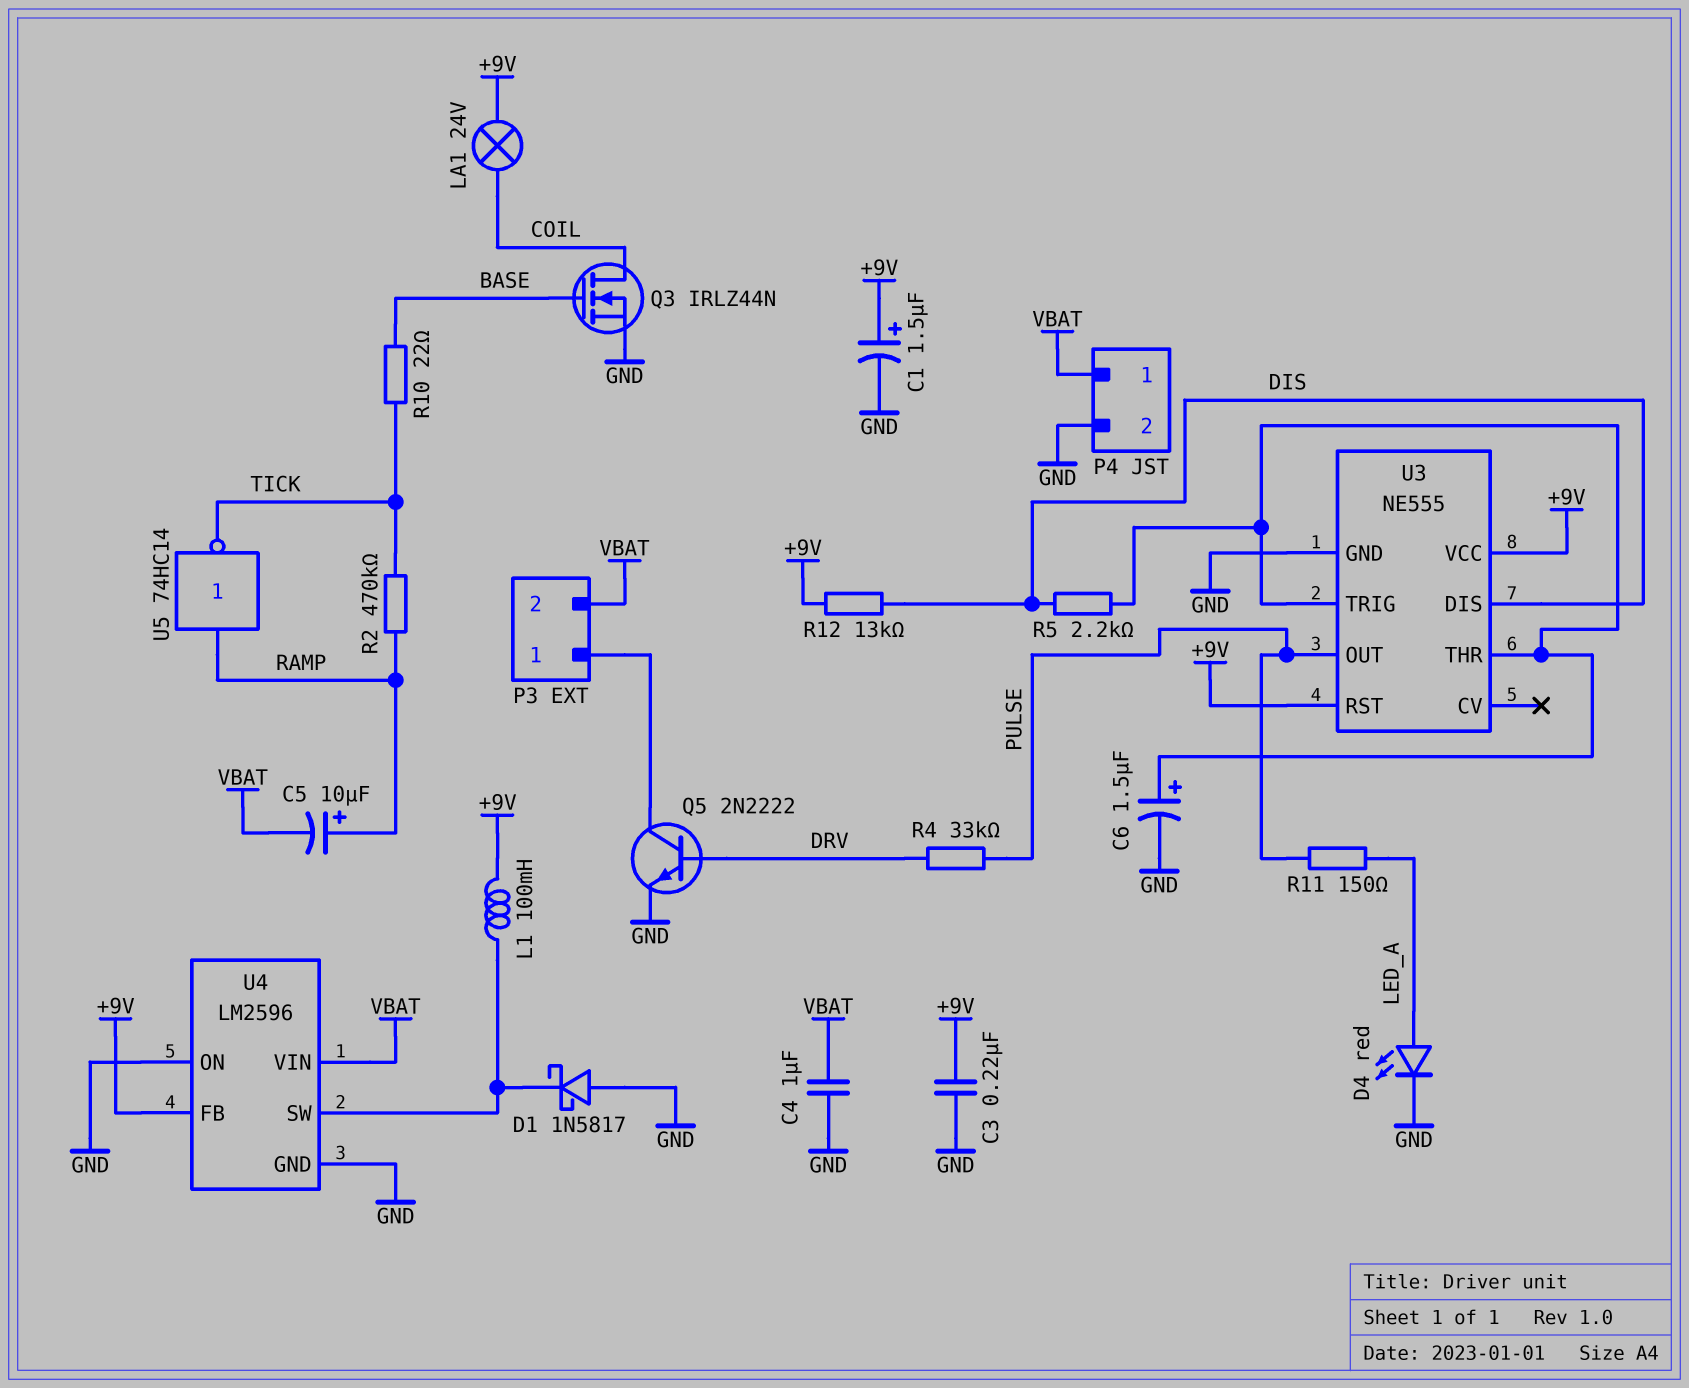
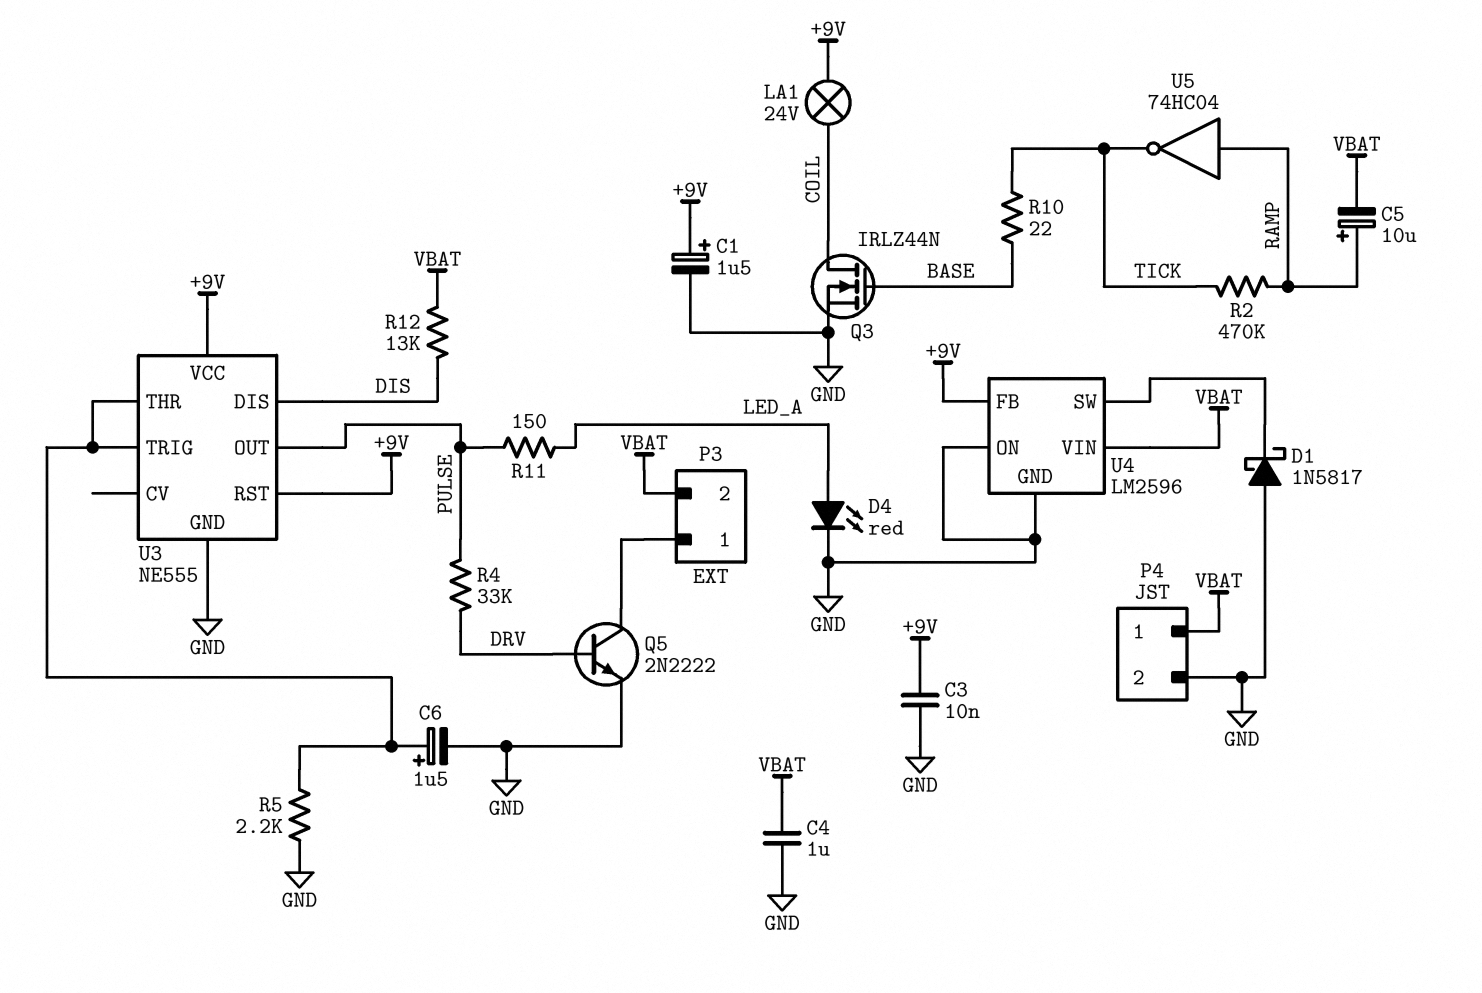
C3: 220nF (+9V, GND) -> 10nF (+9V, GND)
L1: 100mH (+9V, U4/SW) -> none
R5: 2.2k (DIS, U3/THR) -> 2.2k (GND, U3/THR)
R12: 13k (+9V, DIS) -> 13k (DIS, VBAT)
U5: NOT 74HC14 (in RAMP, out TICK) -> NOT 74HC04 (in RAMP, out TICK)

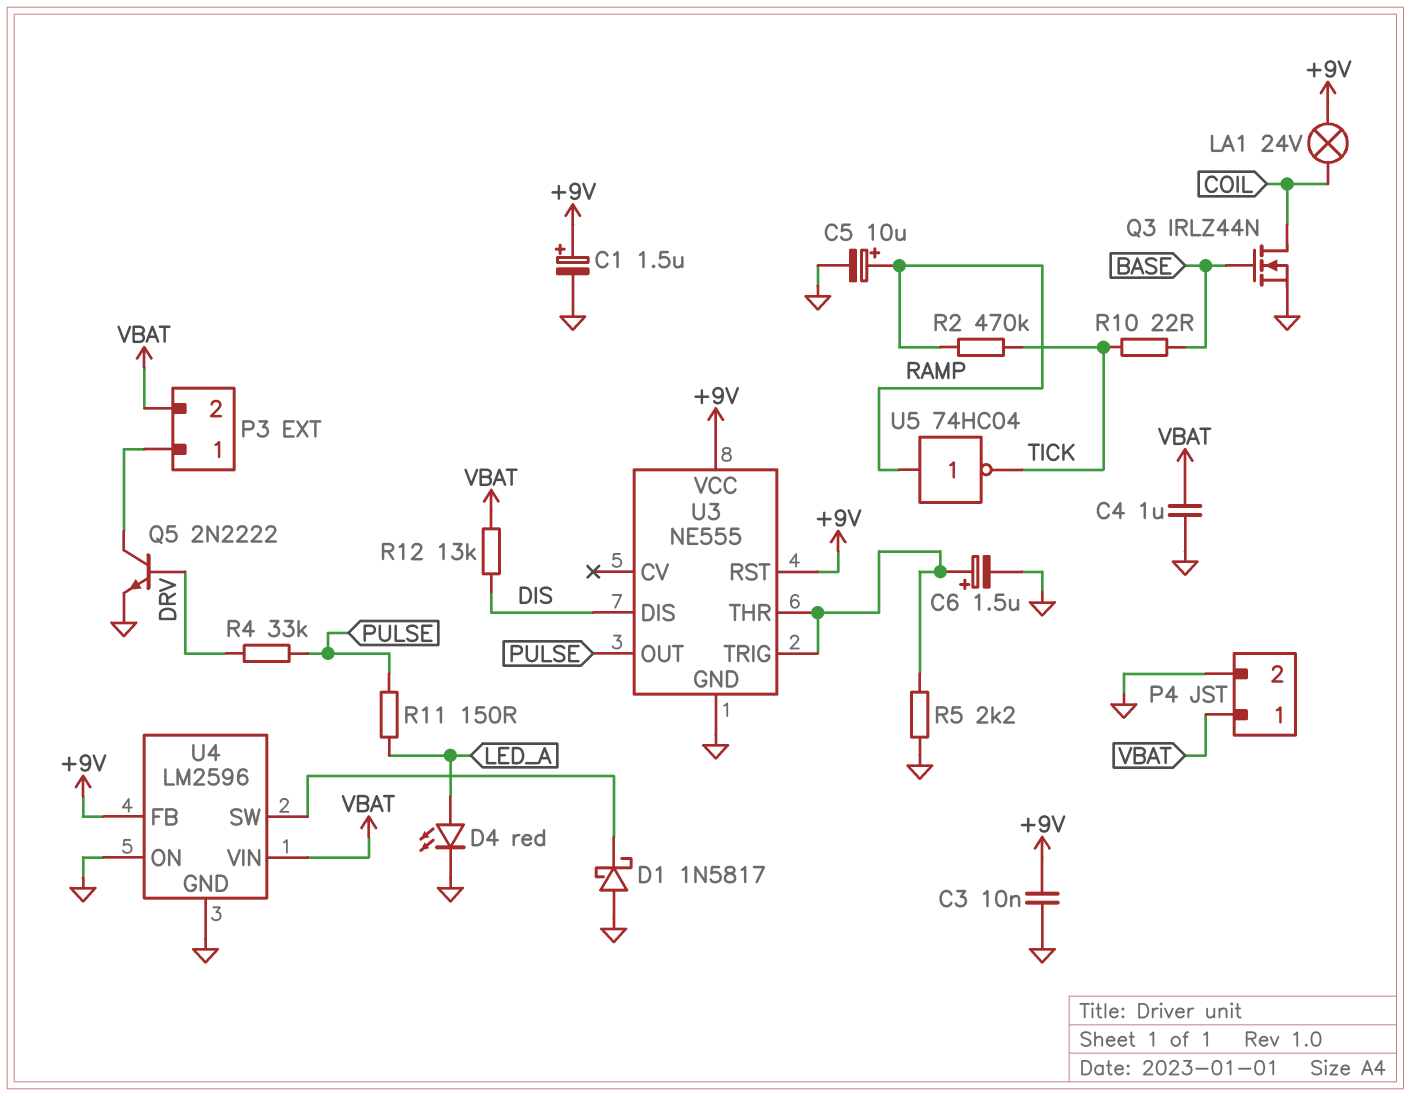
C5: 10uF (plus RAMP, minus VBAT) -> 10uF (plus RAMP, minus GND)

